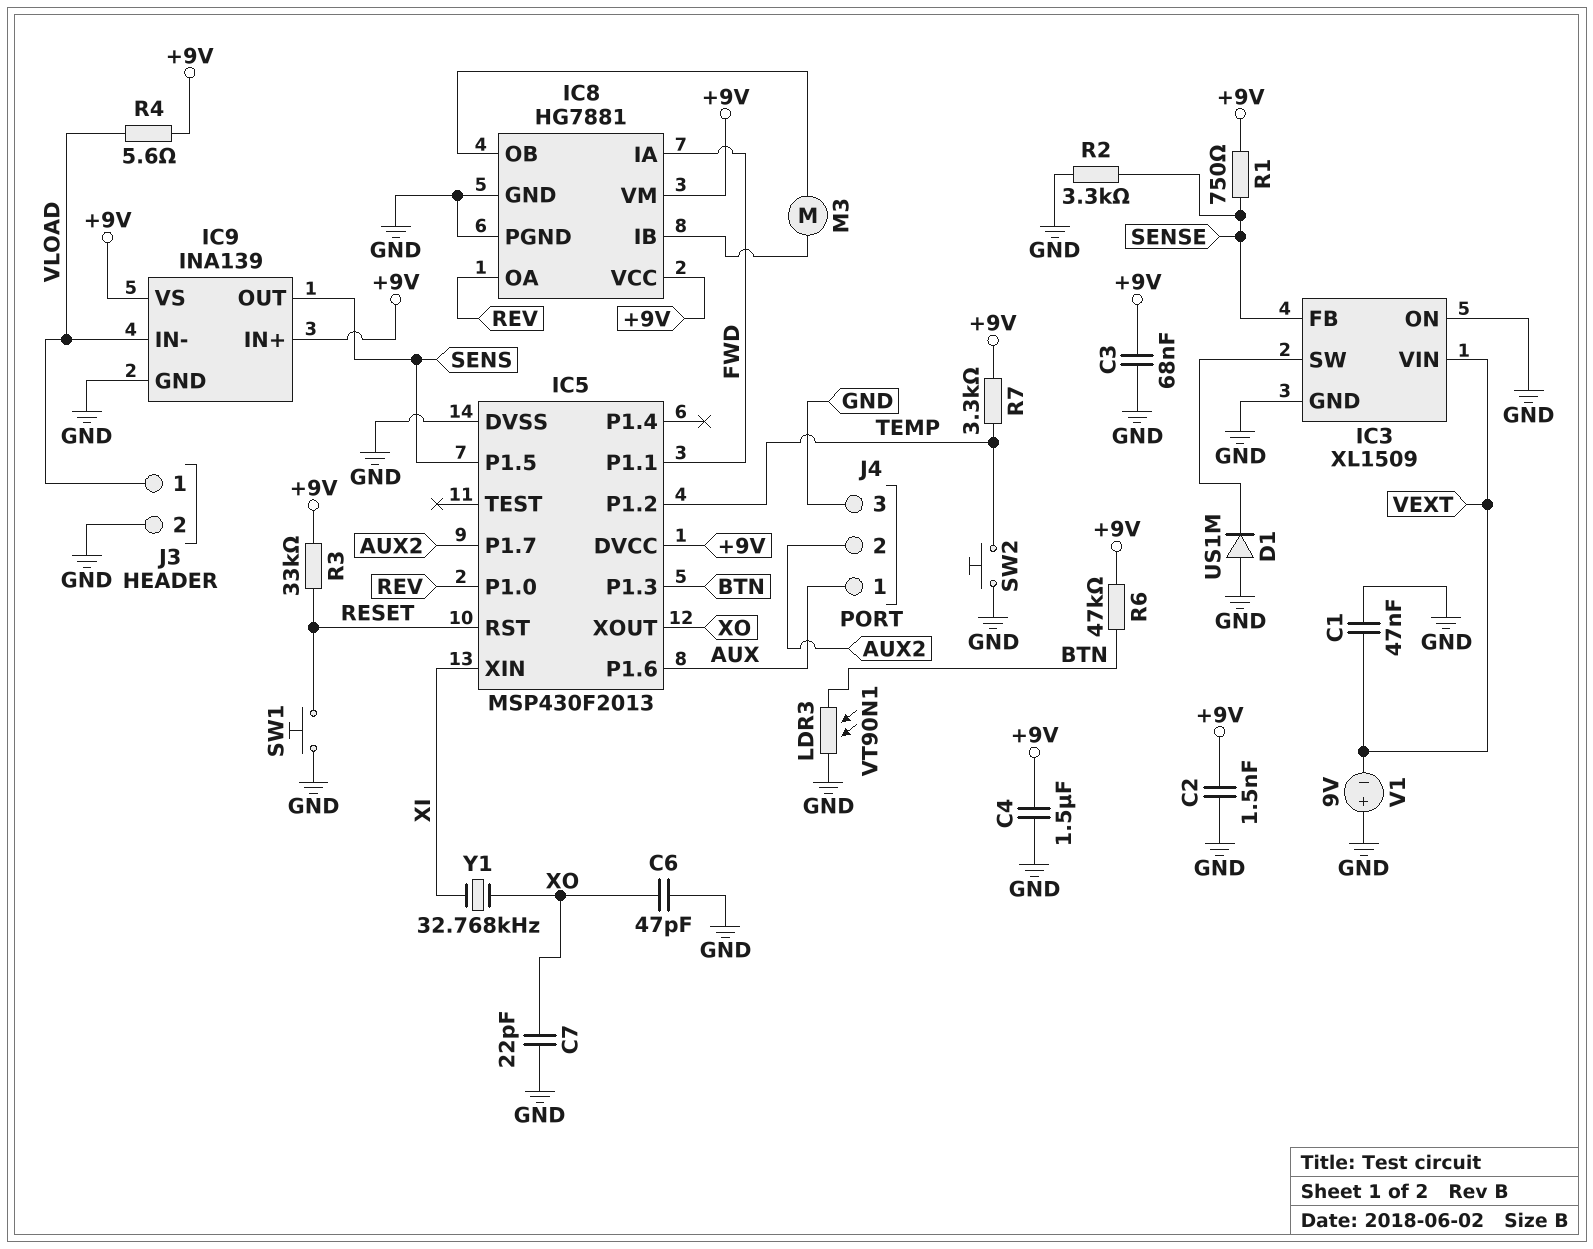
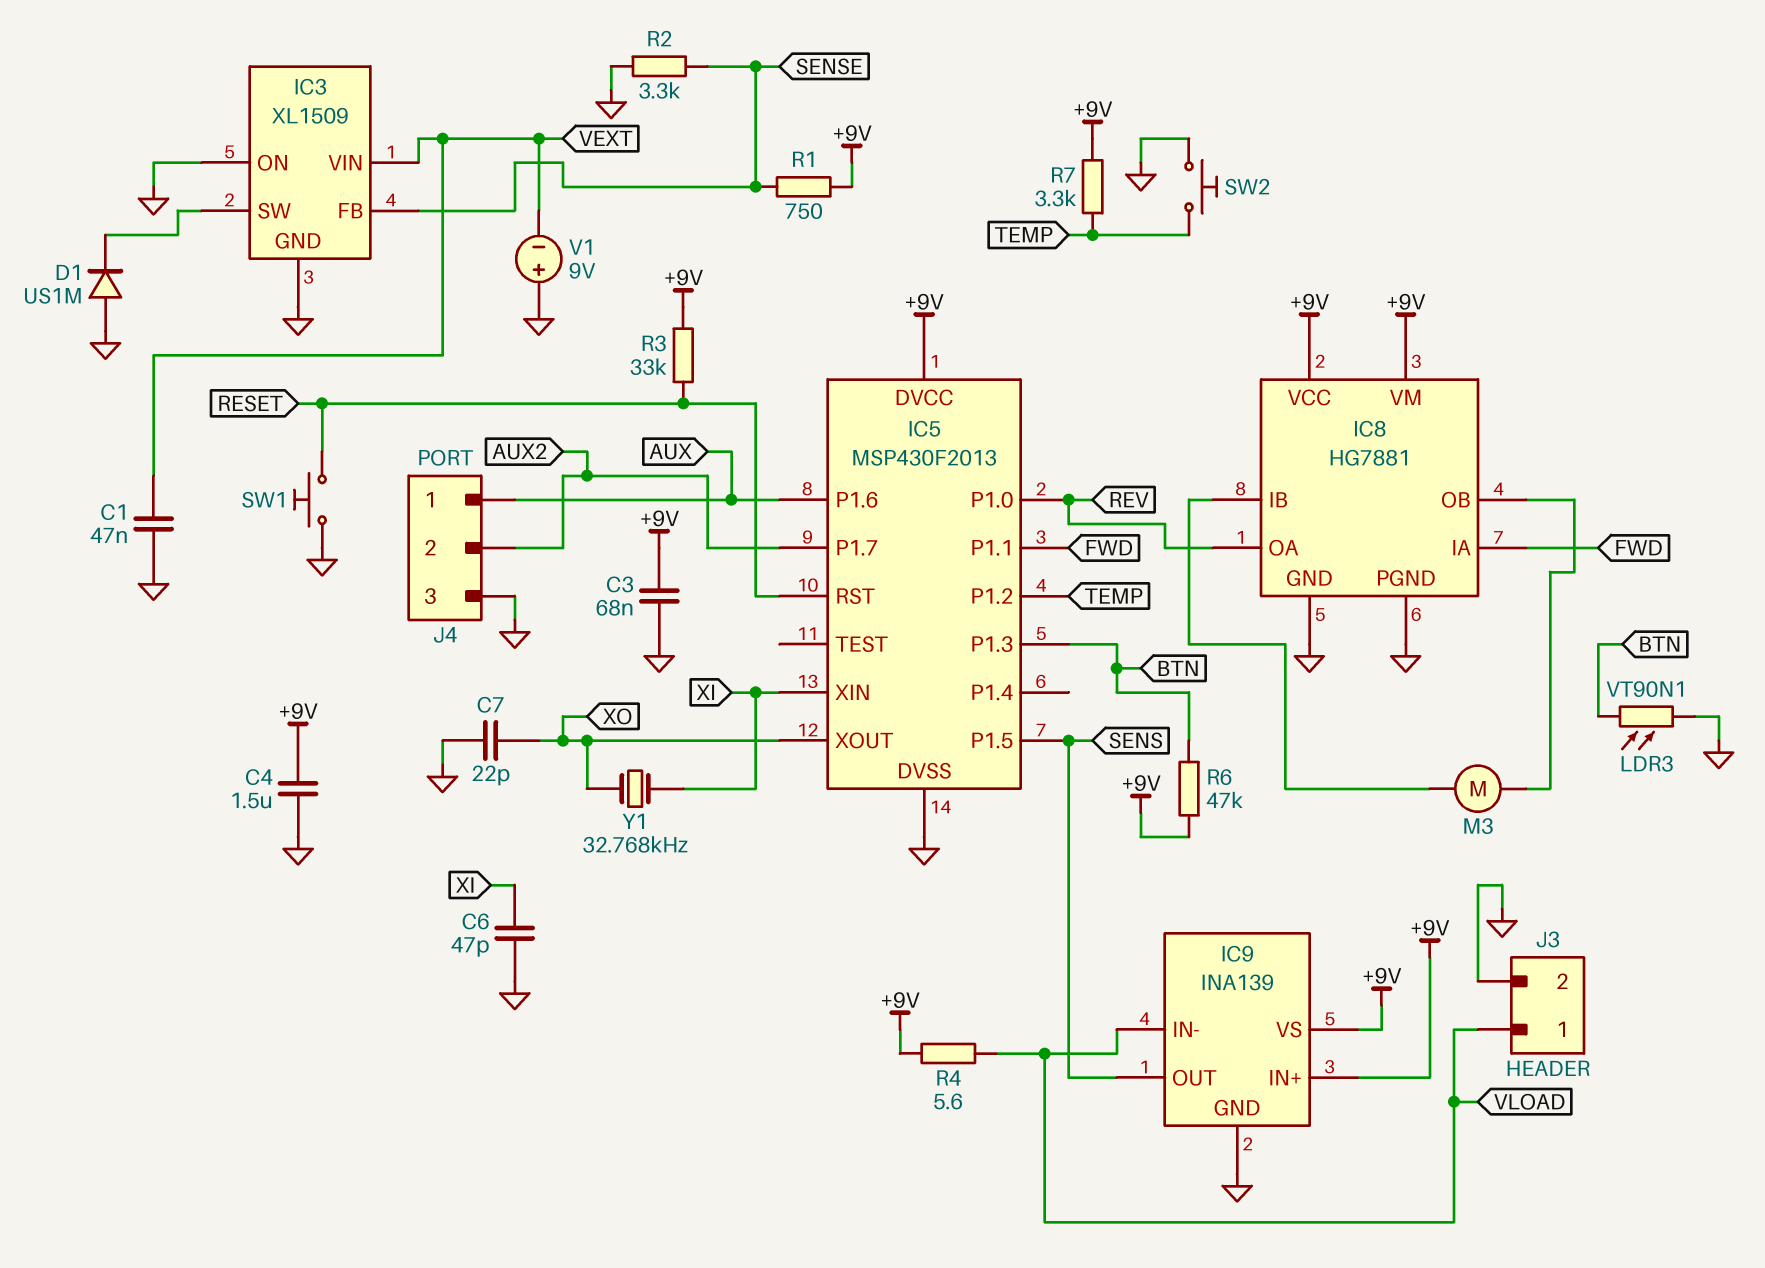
C2: 1.5nF (+9V, GND) -> none
C6: 47pF (GND, XO) -> 47pF (GND, XI)

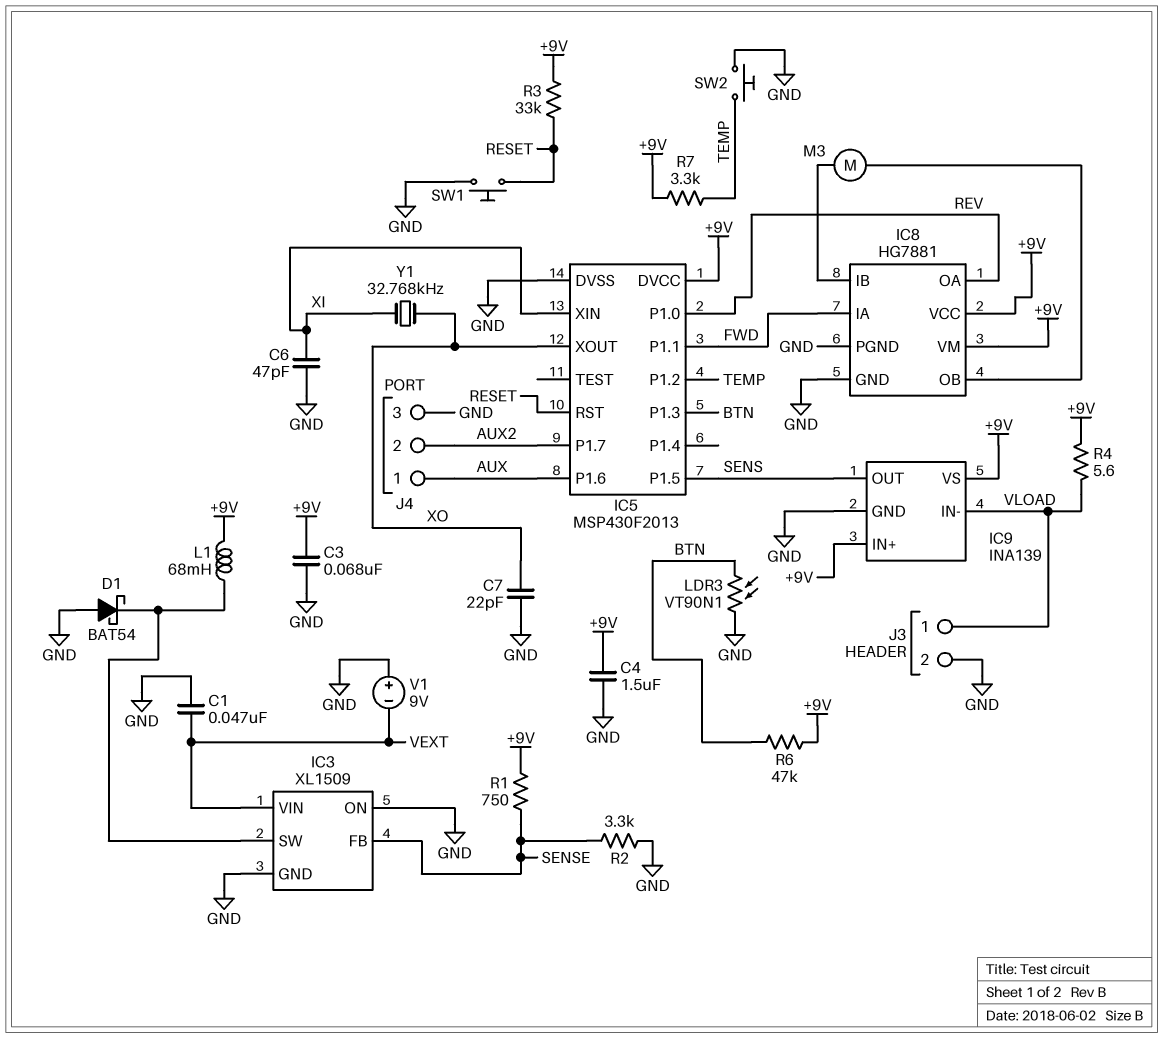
D1: diode US1M (A GND, K IC3/SW) -> schottky BAT54 (A GND, K IC3/SW)
L1: none -> 68mH (+9V, IC3/SW)

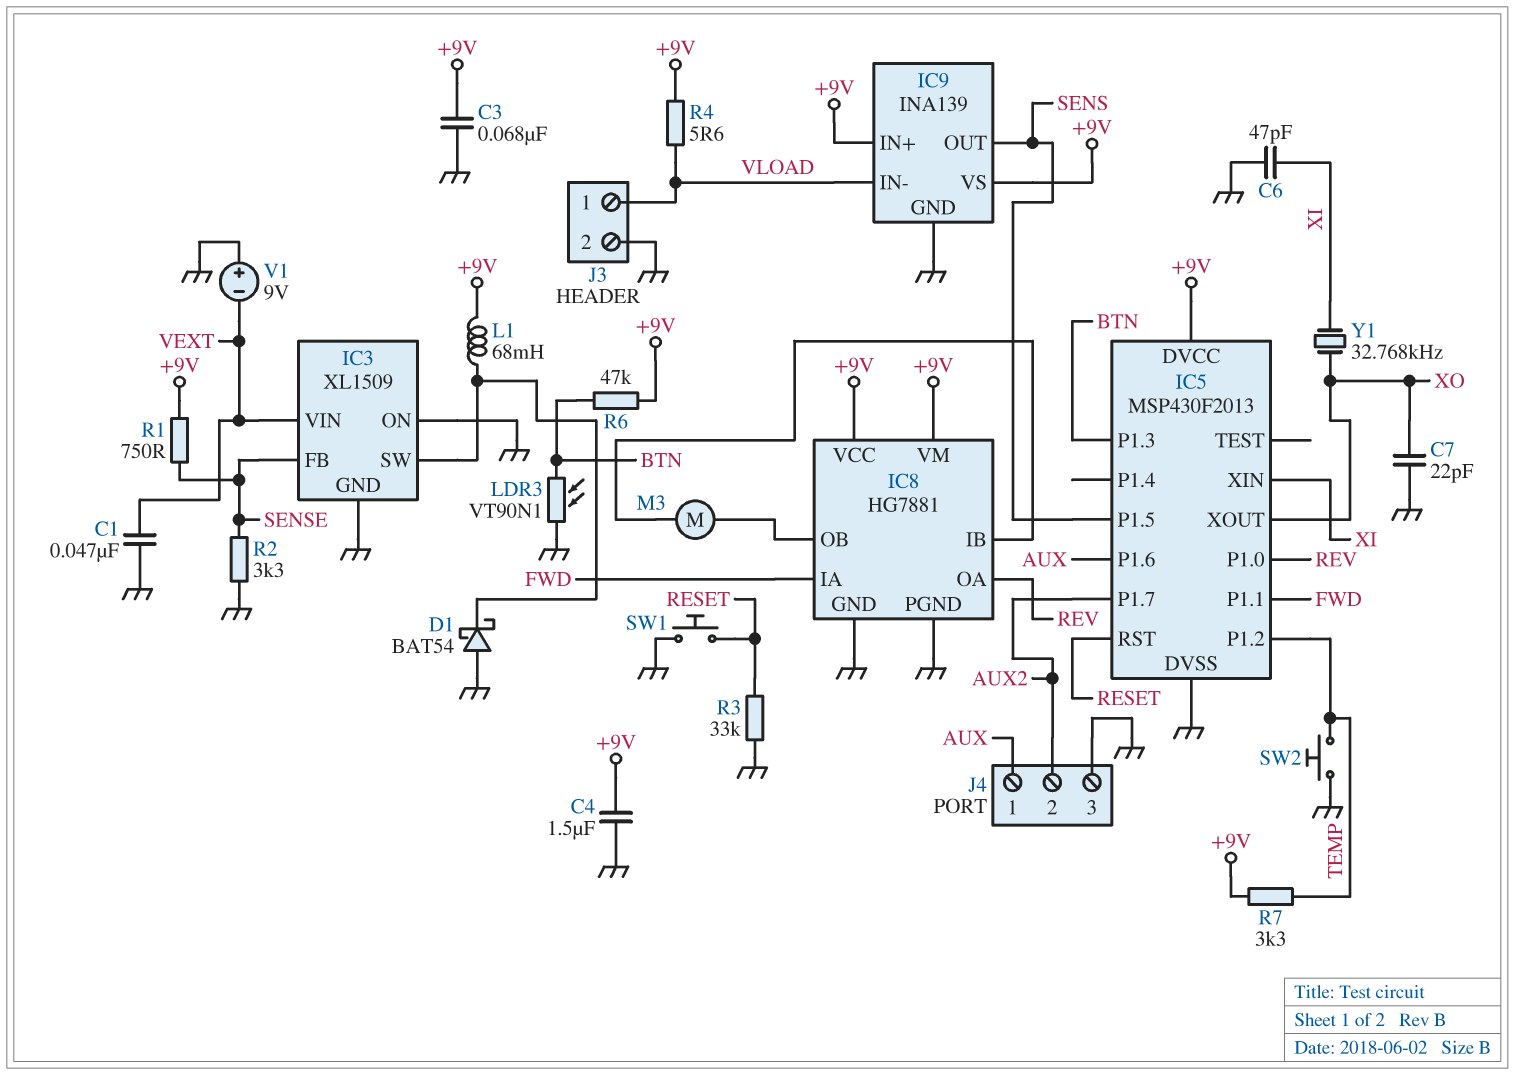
R3: 33k (+9V, RESET) -> 33k (GND, RESET)

